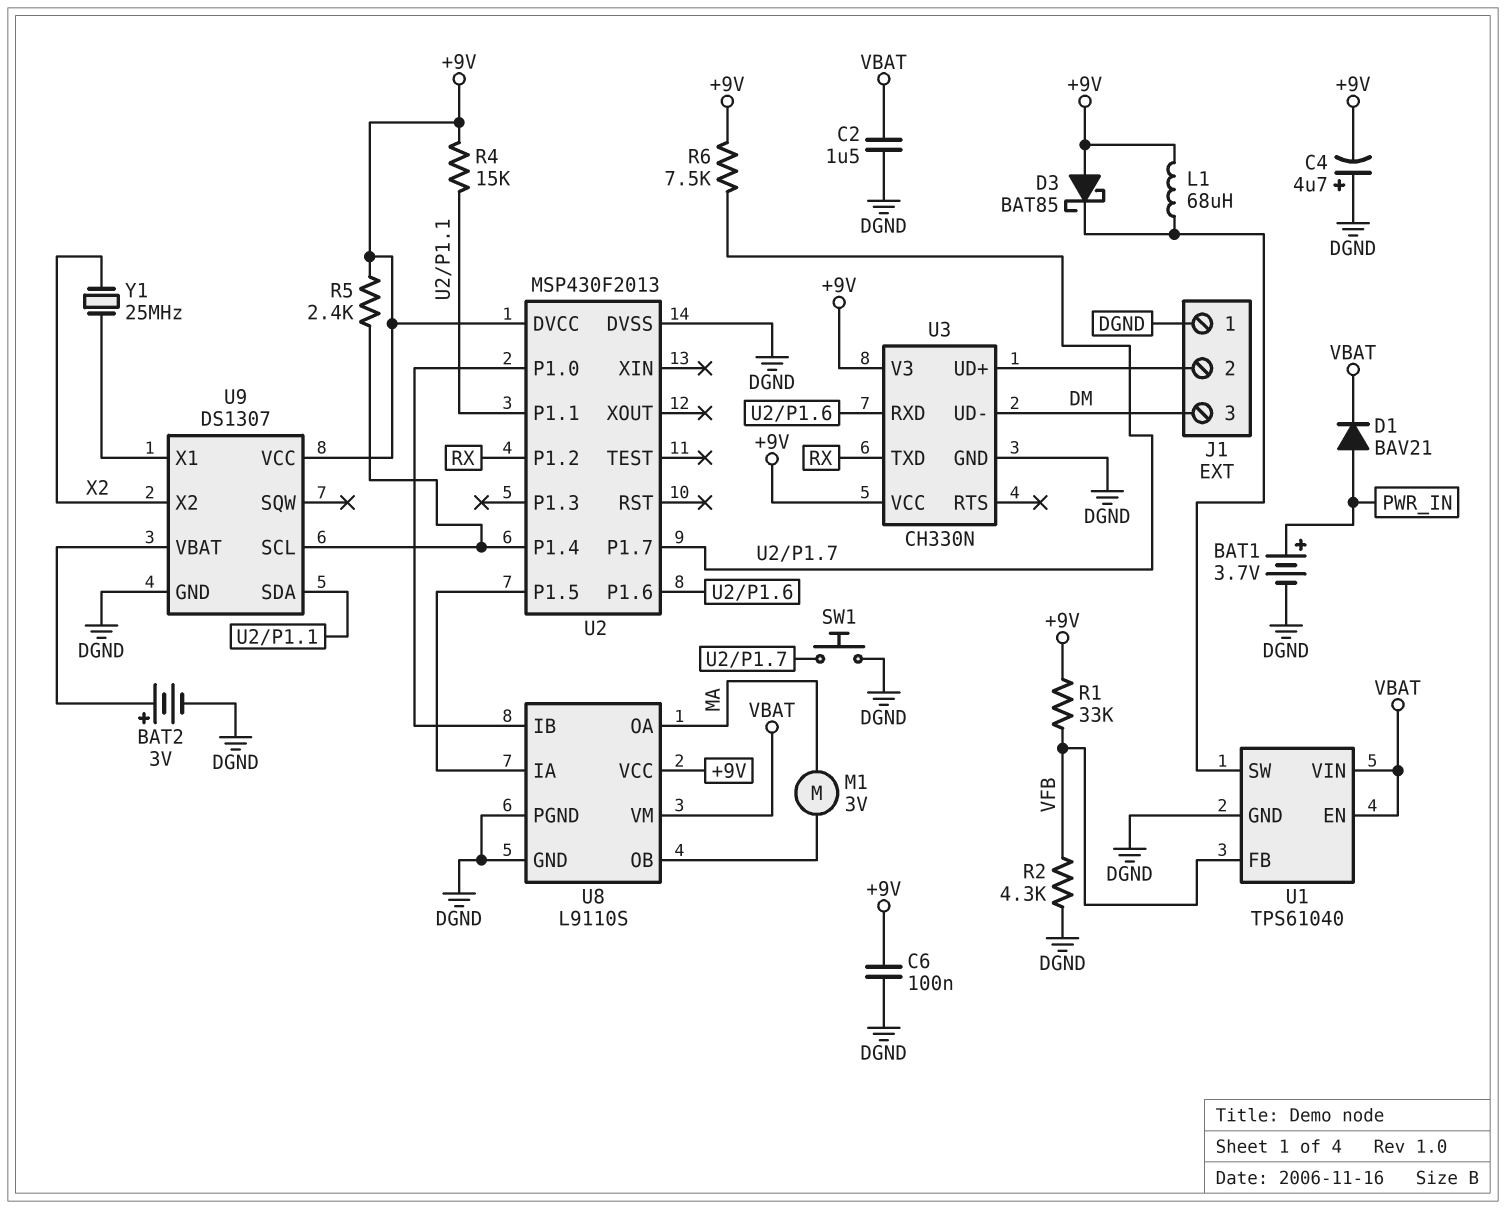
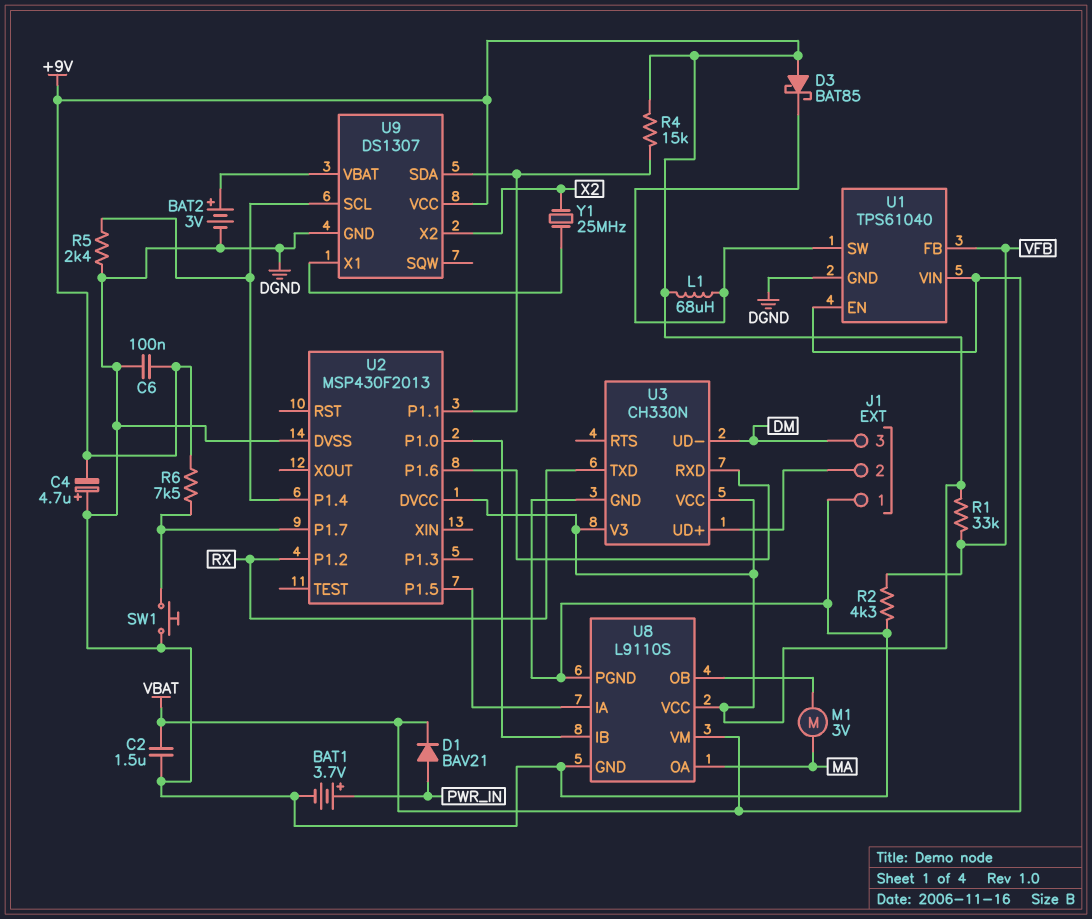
R5: 2.4k (+9V, U2/P1.4) -> 2.4k (DGND, U2/P1.4)

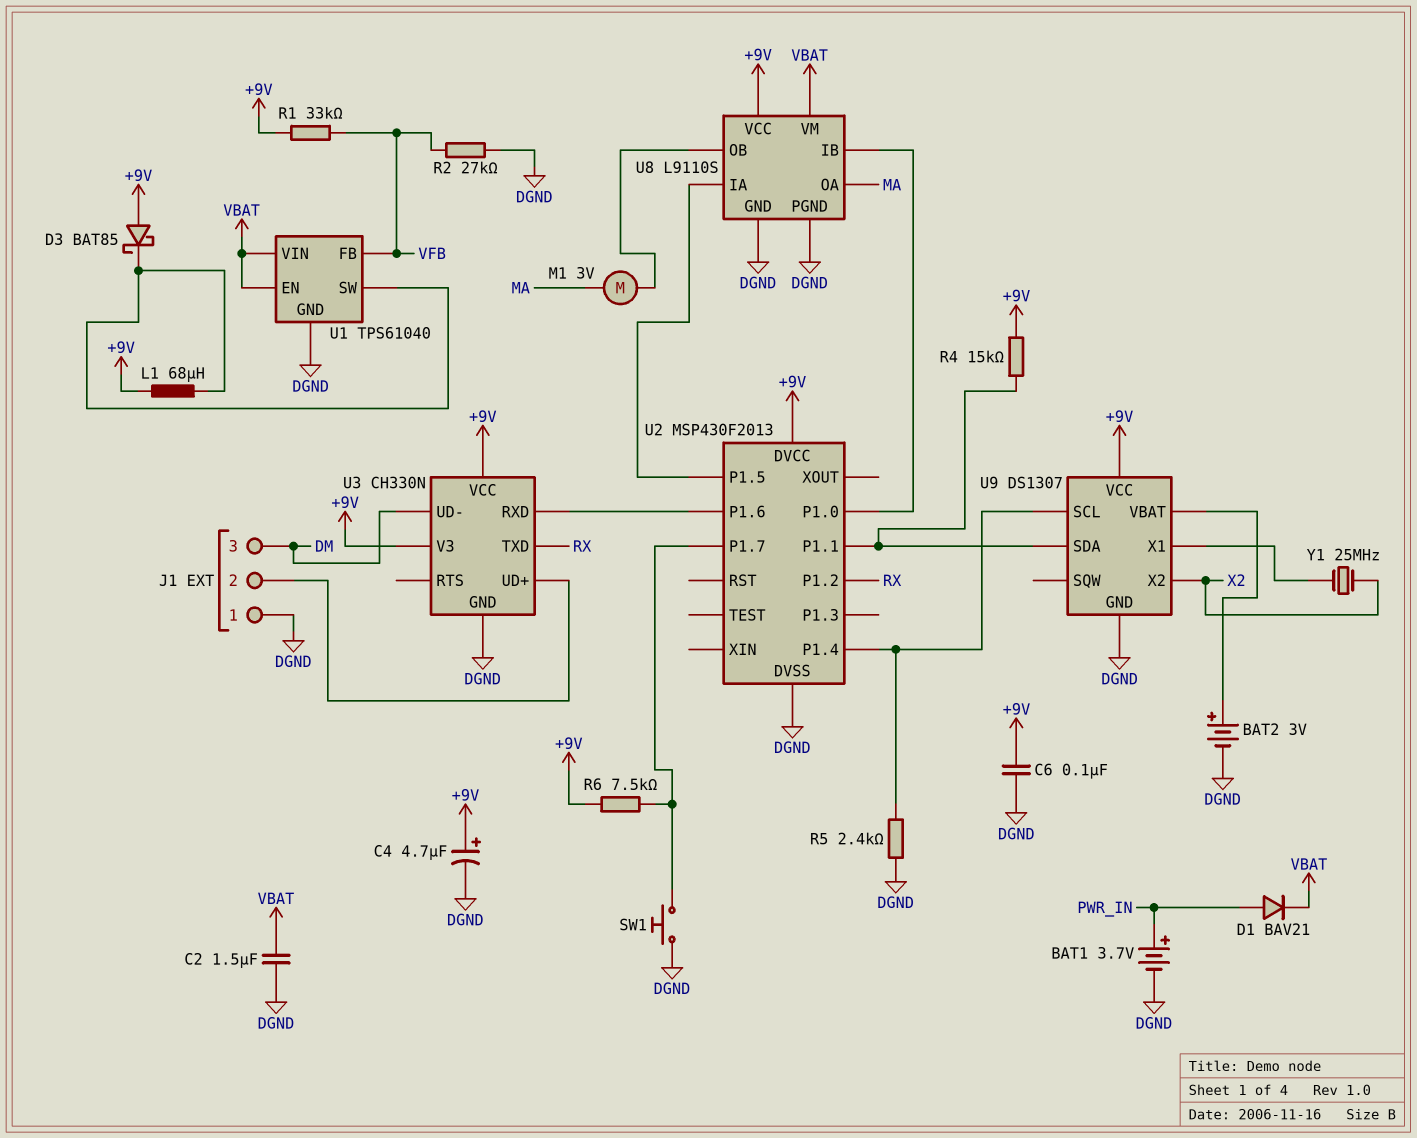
C4: 4.7uF (plus DGND, minus +9V) -> 4.7uF (plus +9V, minus DGND)
R2: 4.3k (DGND, VFB) -> 27k (DGND, VFB)

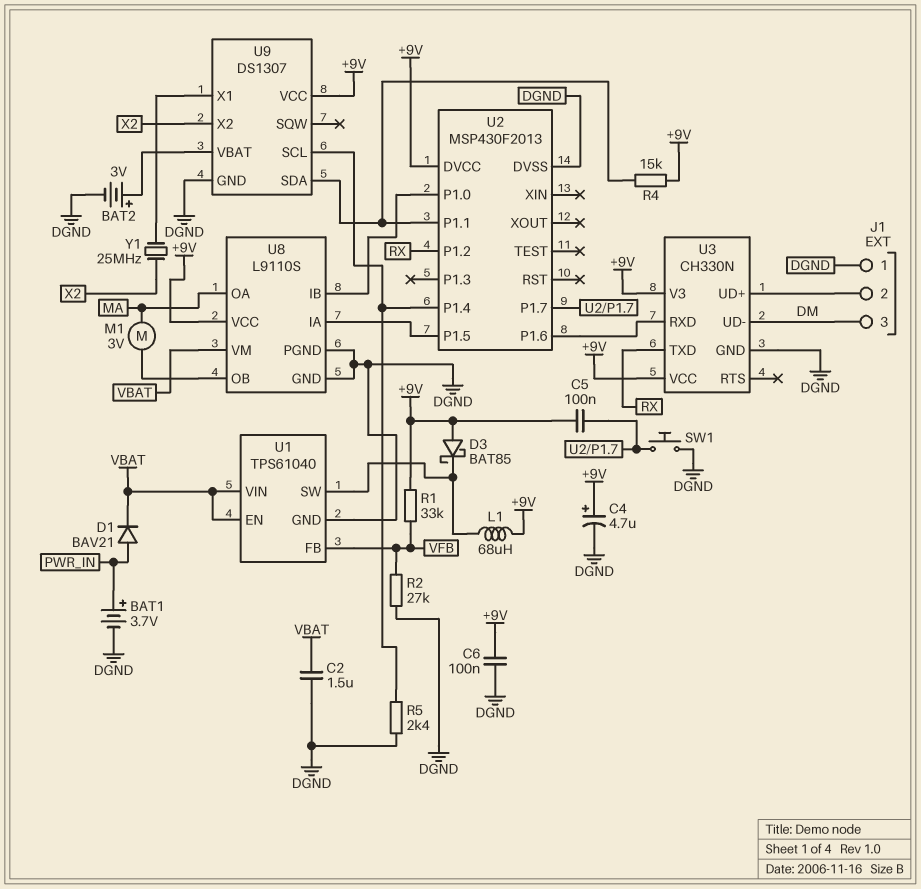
C5: none -> 100nF (+9V, U2/P1.7)
R6: 7.5k (+9V, U2/P1.7) -> none

